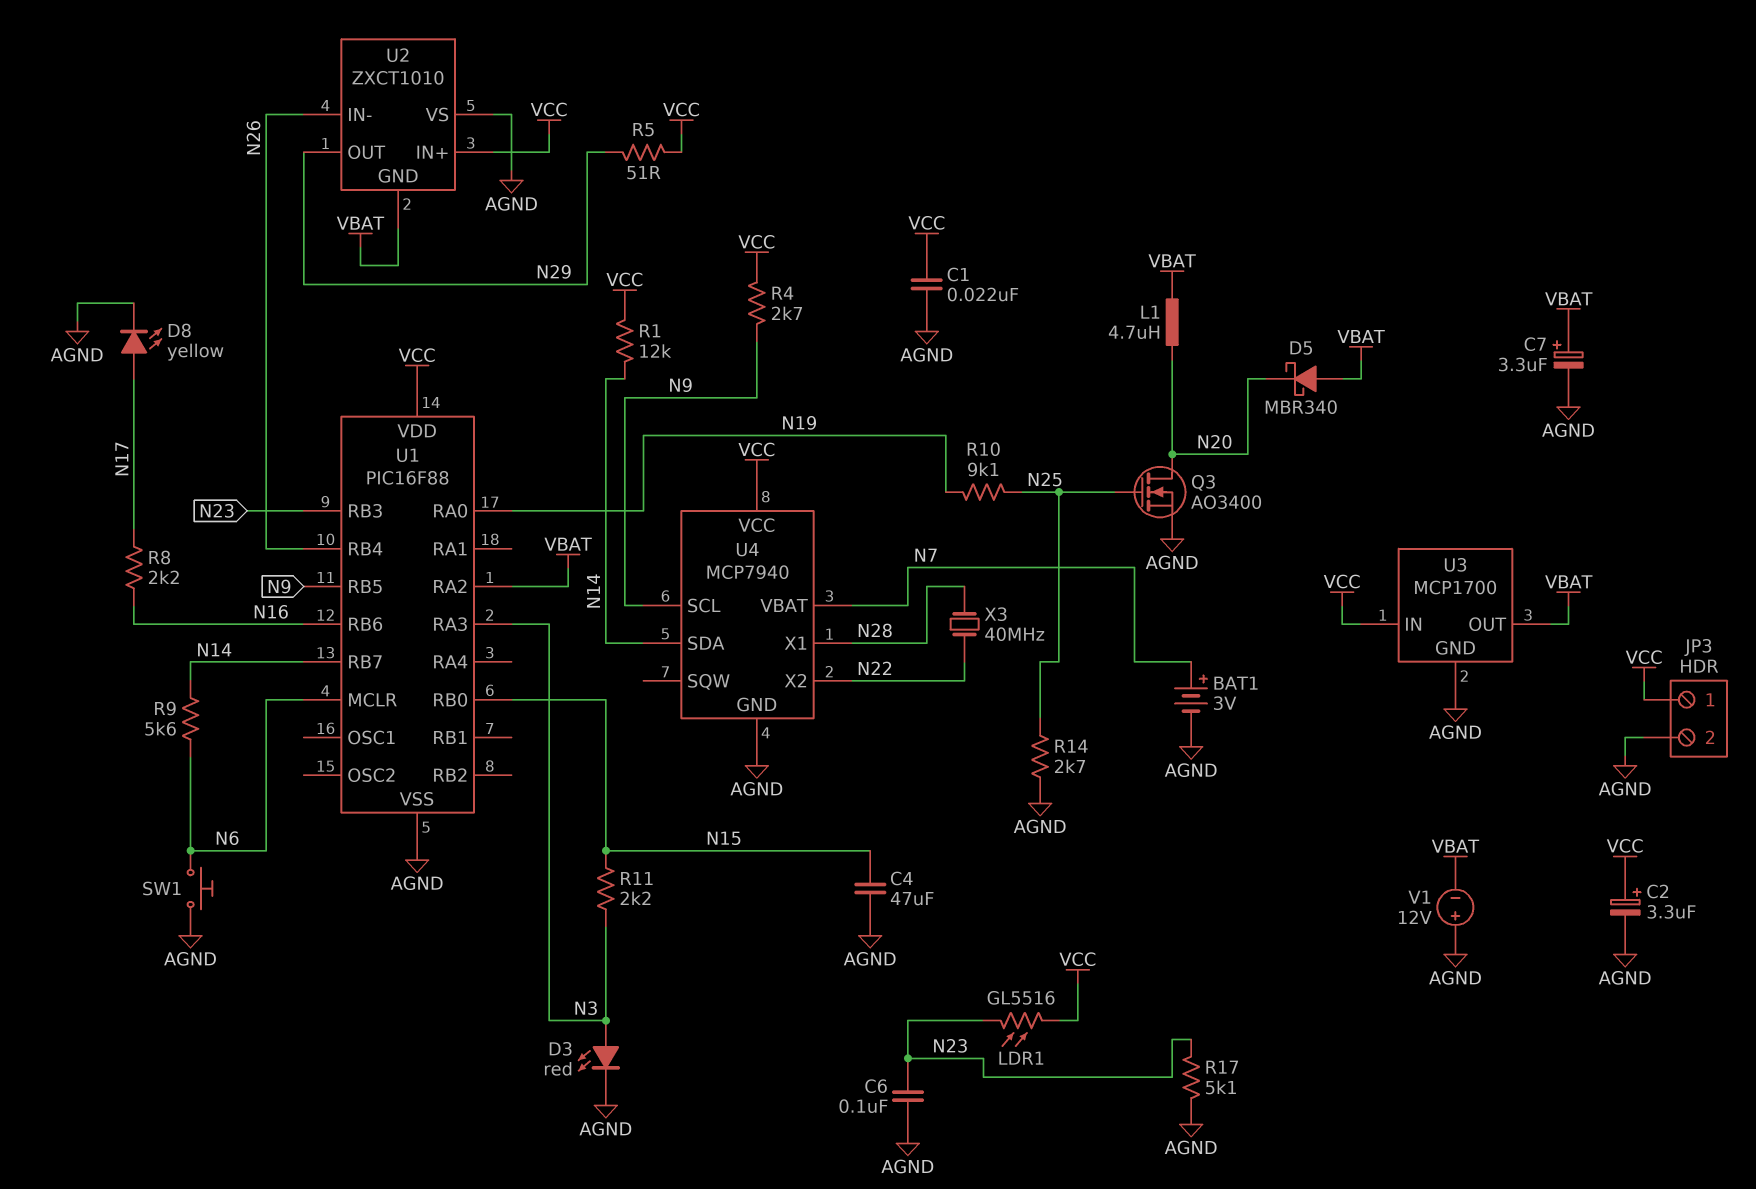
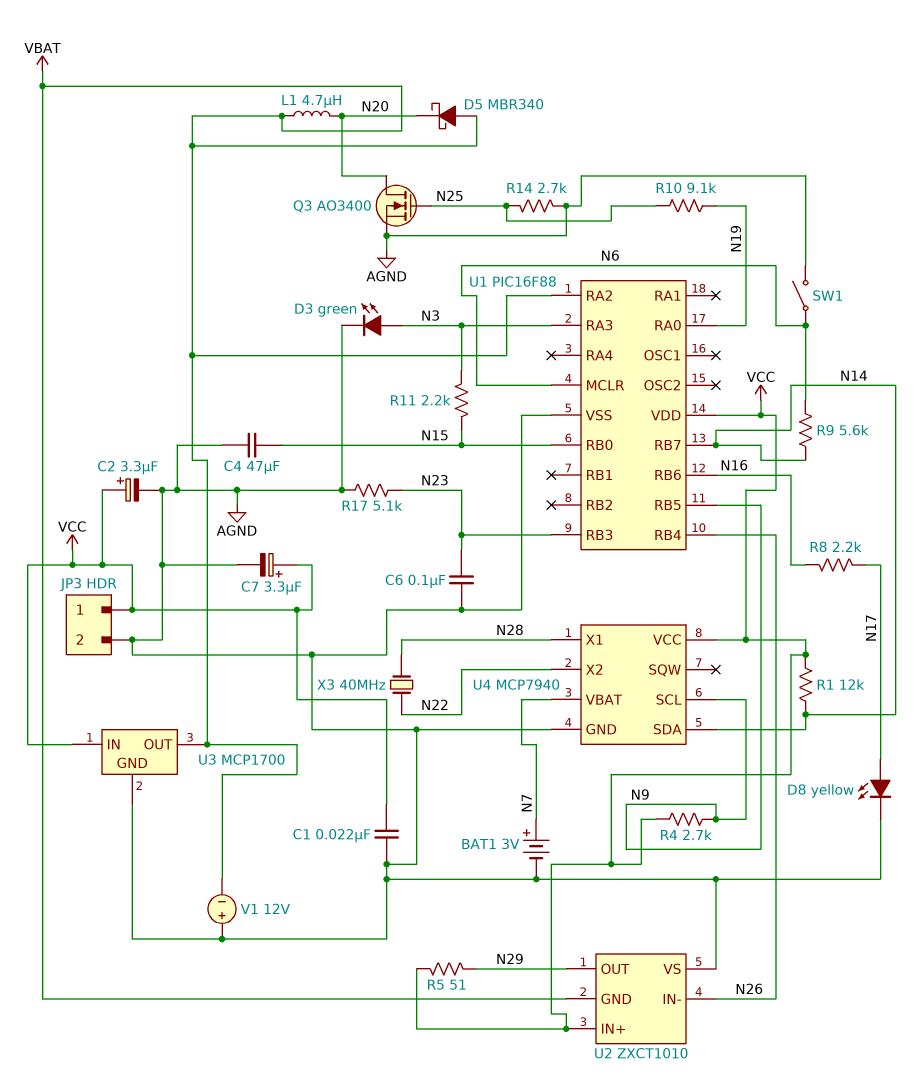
C7: 3.3uF (plus VBAT, minus AGND) -> 3.3uF (plus VCC, minus AGND)
D3: LED red (A N3, K AGND) -> LED green (A N3, K AGND)
LDR1: GL5516 (N23, VCC) -> none
SW1: button (AGND, N6) -> switch (AGND, N6)

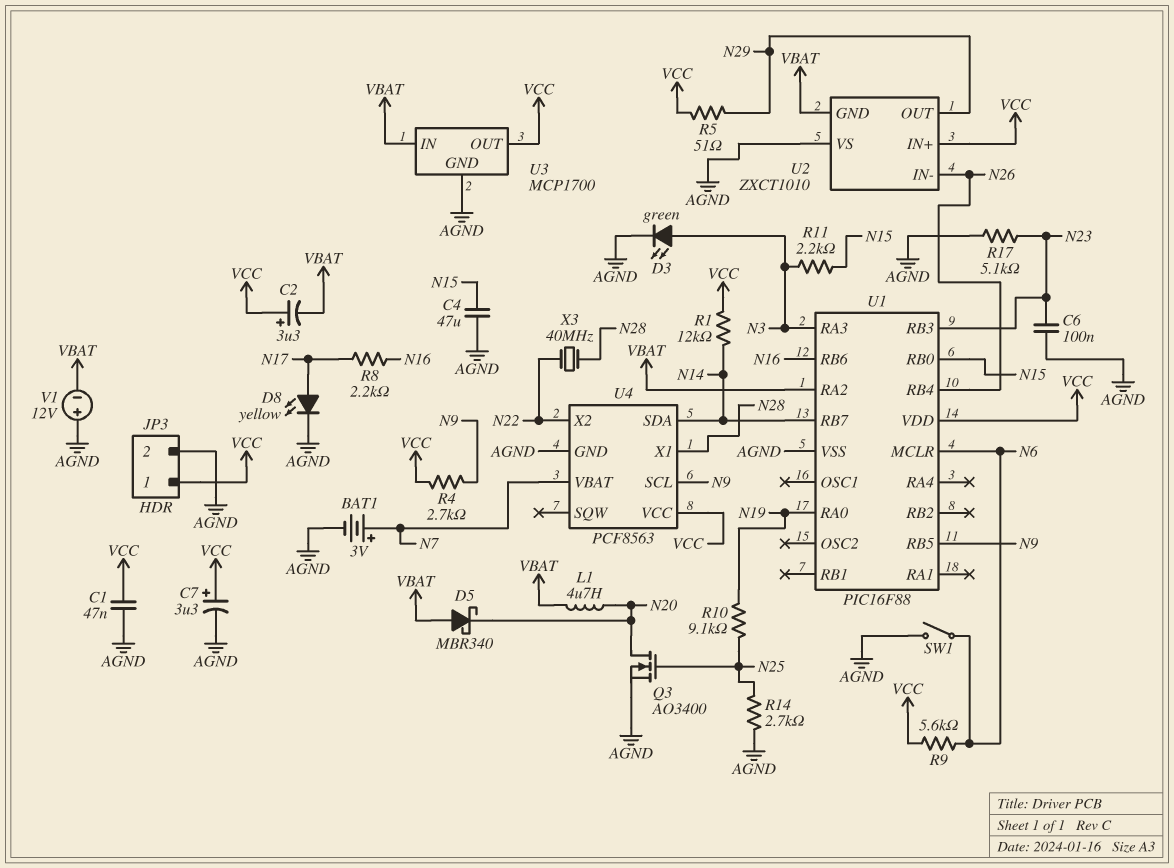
C1: 22nF (AGND, VCC) -> 47nF (AGND, VCC)
C2: 3.3uF (plus VCC, minus AGND) -> 3.3uF (plus VCC, minus VBAT)
R9: 5.6k (N6, N14) -> 5.6k (N6, VCC)
U3 pin IN: VCC -> VBAT
U3 pin OUT: VBAT -> VCC
U4: MCP7940 -> PCF8563

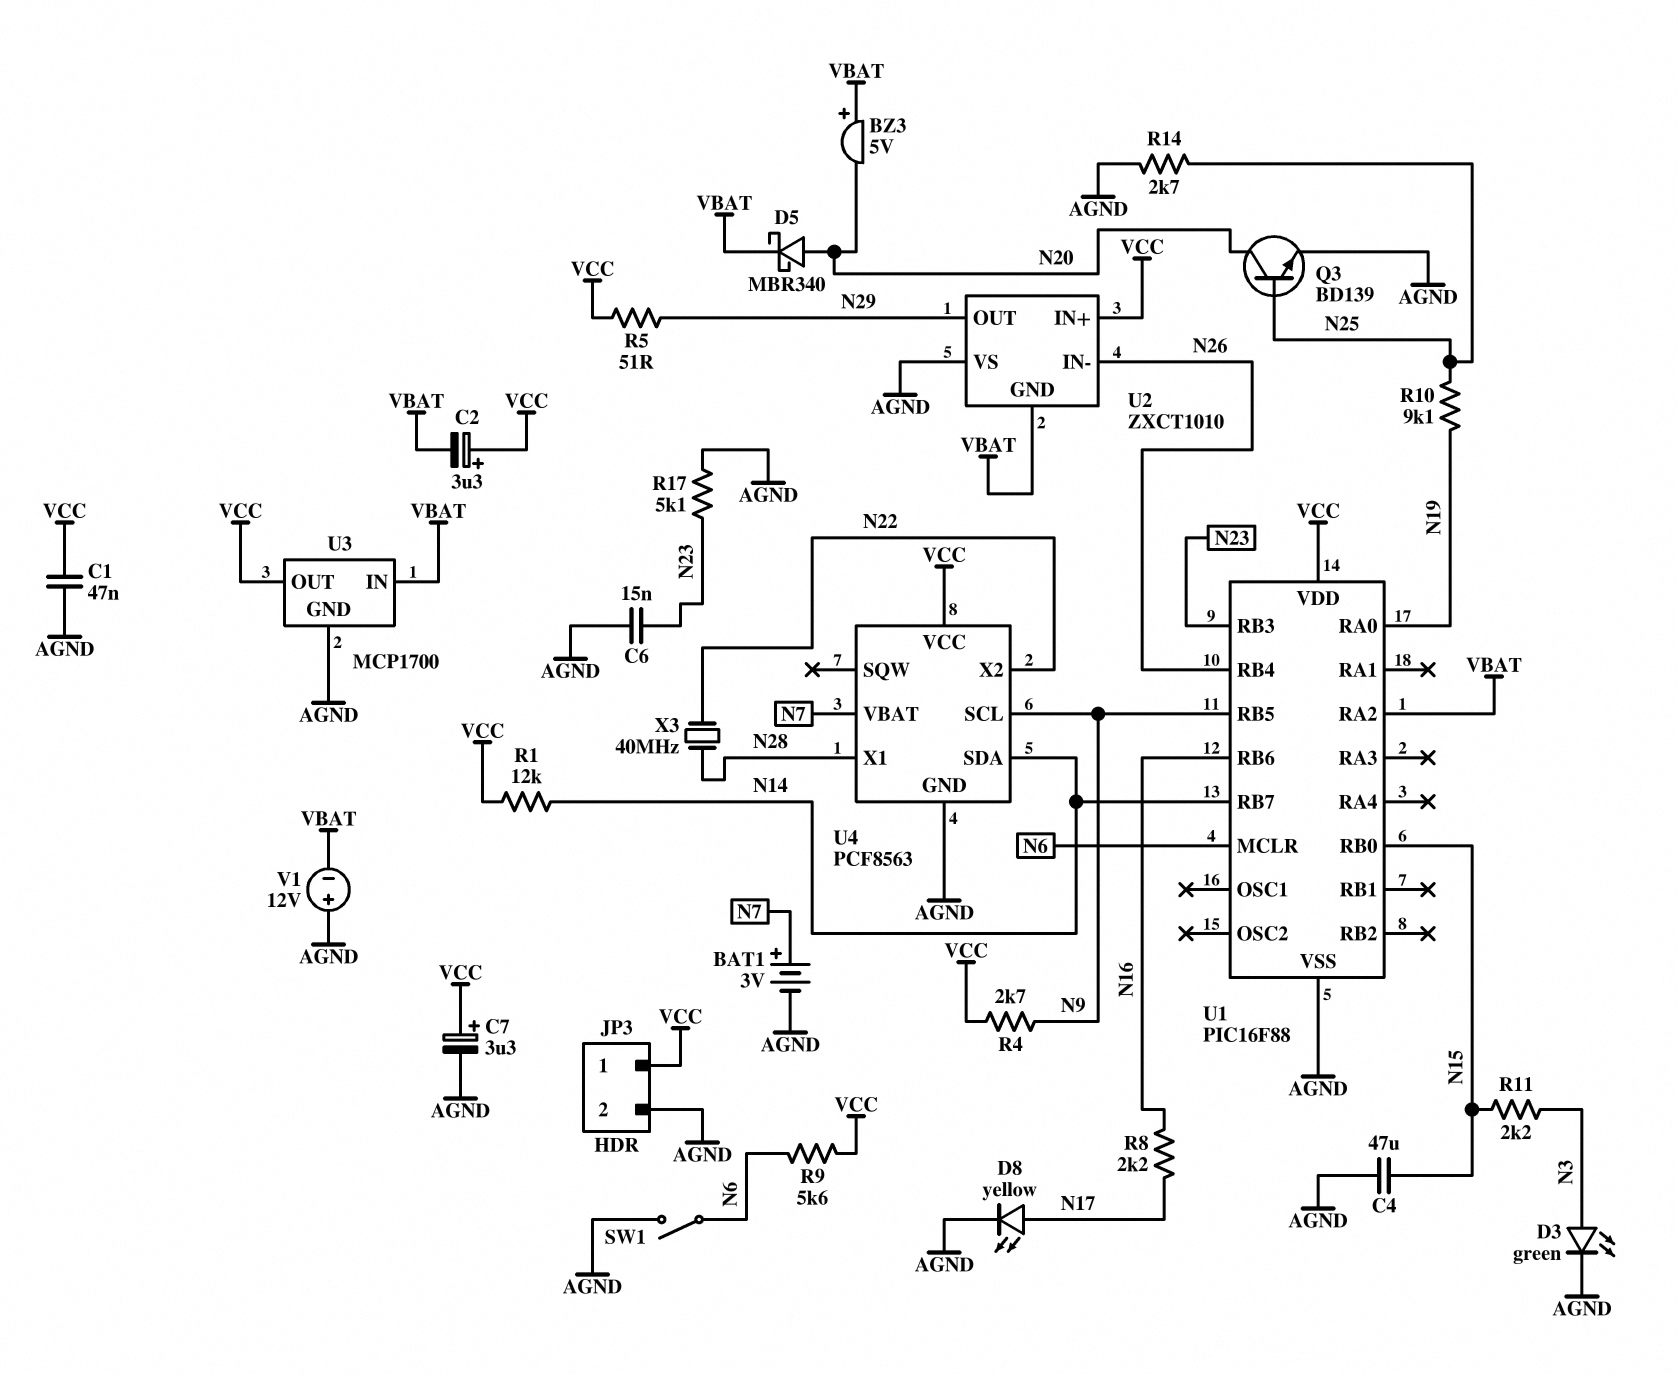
BZ3: none -> buzzer 5V (plus VBAT, minus N20)
C6: 100nF (AGND, N23) -> 15nF (AGND, N23)
D5: schottky MBR340 (A VBAT, K N20) -> schottky MBR340 (A N20, K VBAT)
L1: 4.7uH (N20, VBAT) -> none
Q3: NMOS AO3400 (G N25, D N20, S AGND) -> NPN BD139 (B N25, C N20, E AGND)
U1 pin RA3: N3 -> none

